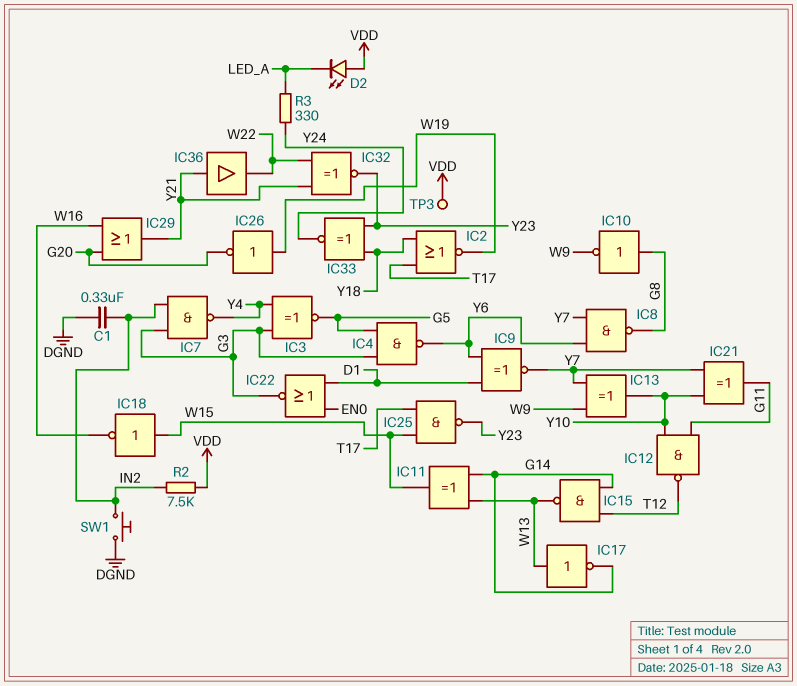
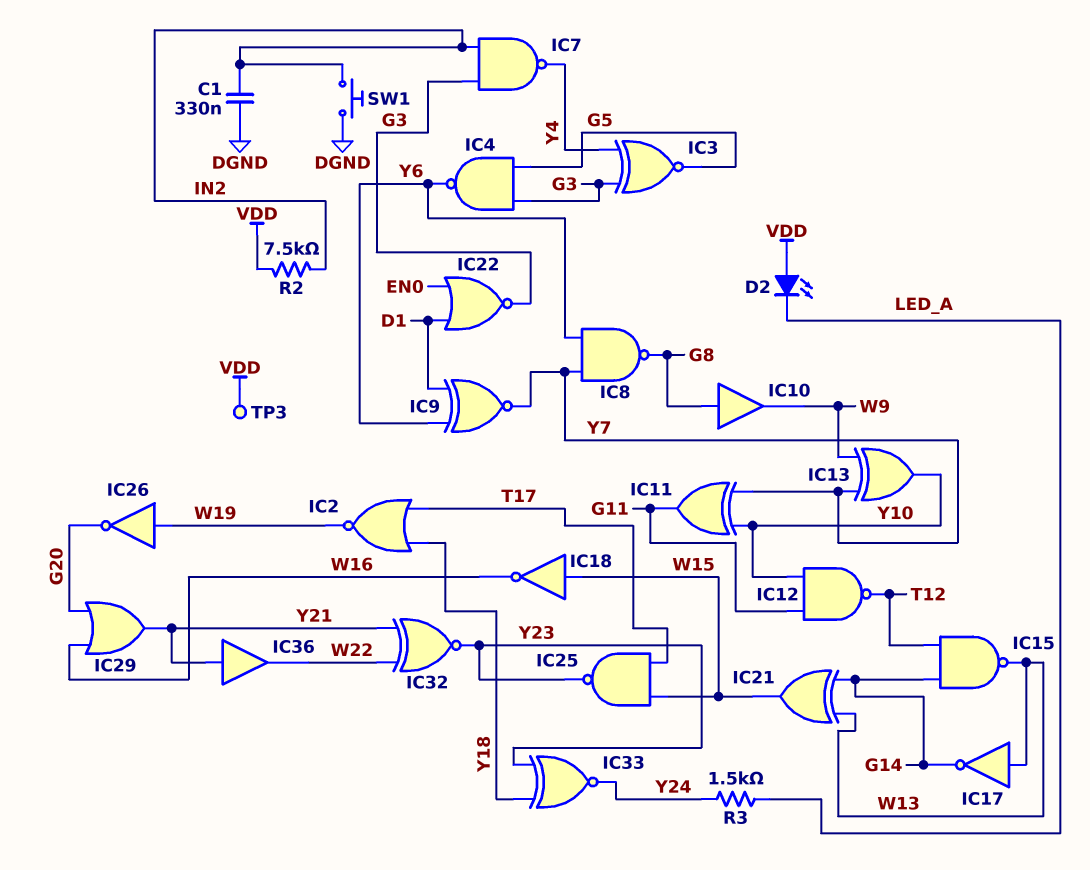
IC10: NOT (in G8, out W9) -> buffer (in G8, out W9)
IC11: XOR (in G14, in W13, out W15) -> XOR (in Y7, in Y10, out G11)
IC21: XOR (in Y7, in Y10, out G11) -> XOR (in G14, in W13, out W15)
R3: 330 (LED_A, Y24) -> 1.5k (LED_A, Y24)

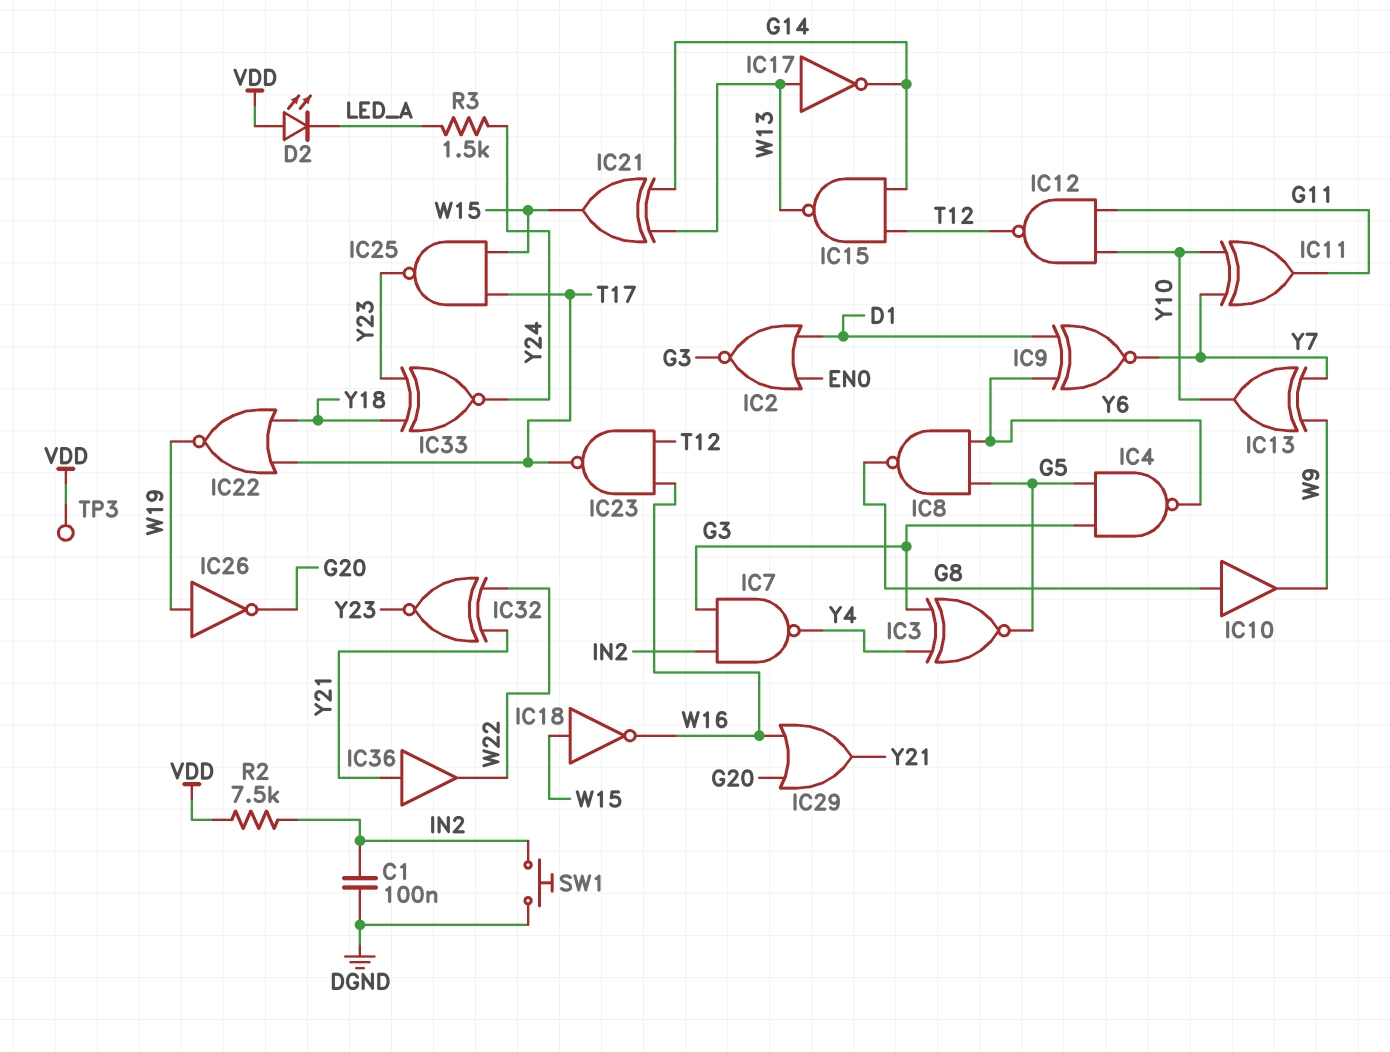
C1: 330nF (DGND, IN2) -> 100nF (DGND, IN2)
IC2: NOR (in T17, in Y18, out W19) -> NOR (in D1, in EN0, out G3)
IC8: NAND (in Y6, in Y7, out G8) -> NAND (in G5, in Y6, out G8)
IC22: NOR (in D1, in EN0, out G3) -> NOR (in T17, in Y18, out W19)
IC23: none -> NAND (in T12, in W16, out T17)

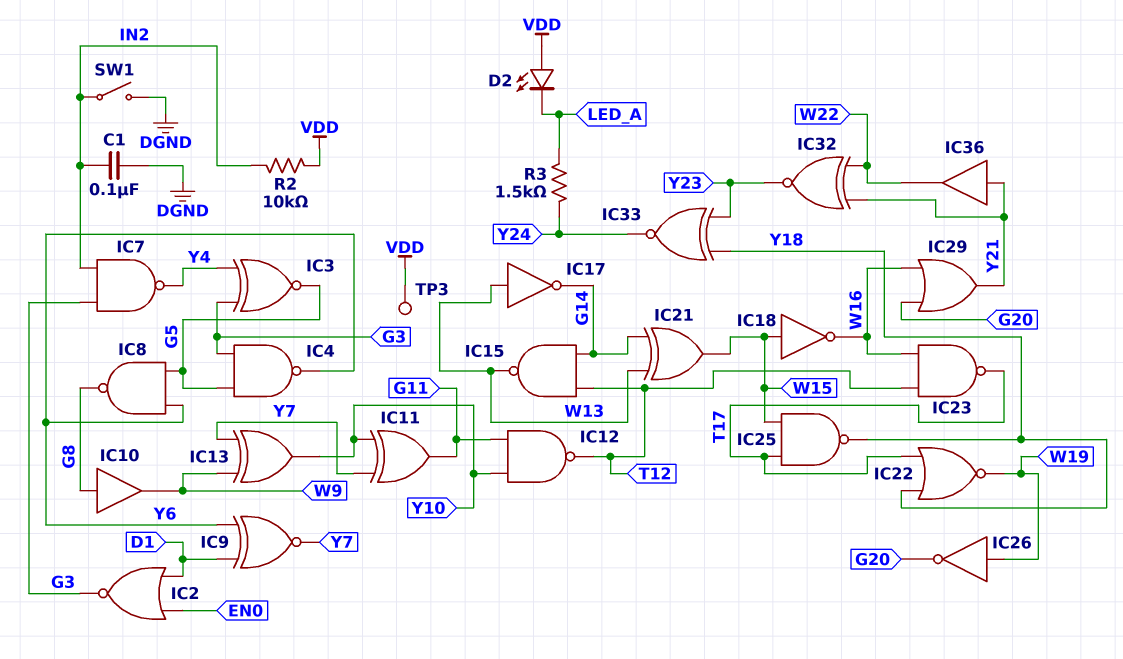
IC25: NAND (in T17, in W15, out Y23) -> NAND (in T17, in W15, out Y18)
R2: 7.5k (IN2, VDD) -> 10k (IN2, VDD)
SW1: button (DGND, IN2) -> switch (DGND, IN2)

